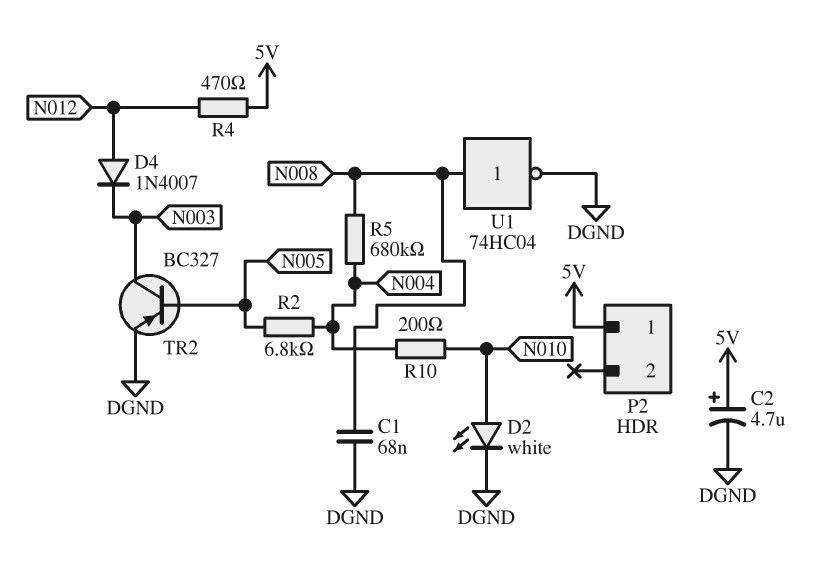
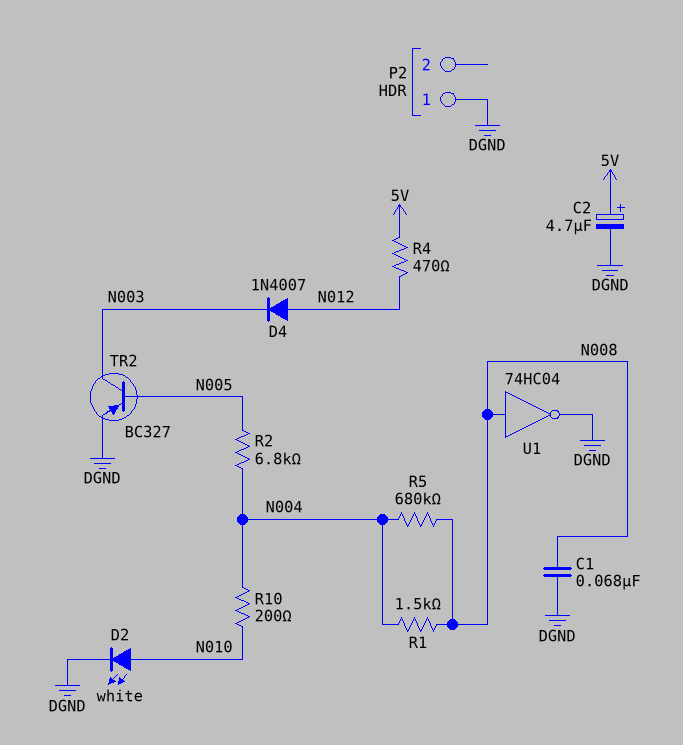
P2 pin 1: 5V -> DGND
R1: none -> 1.5k (N004, N008)

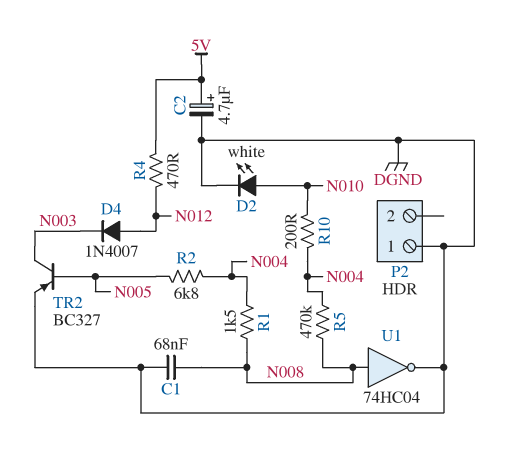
R5: 680k (N004, N008) -> 470k (N004, N008)

